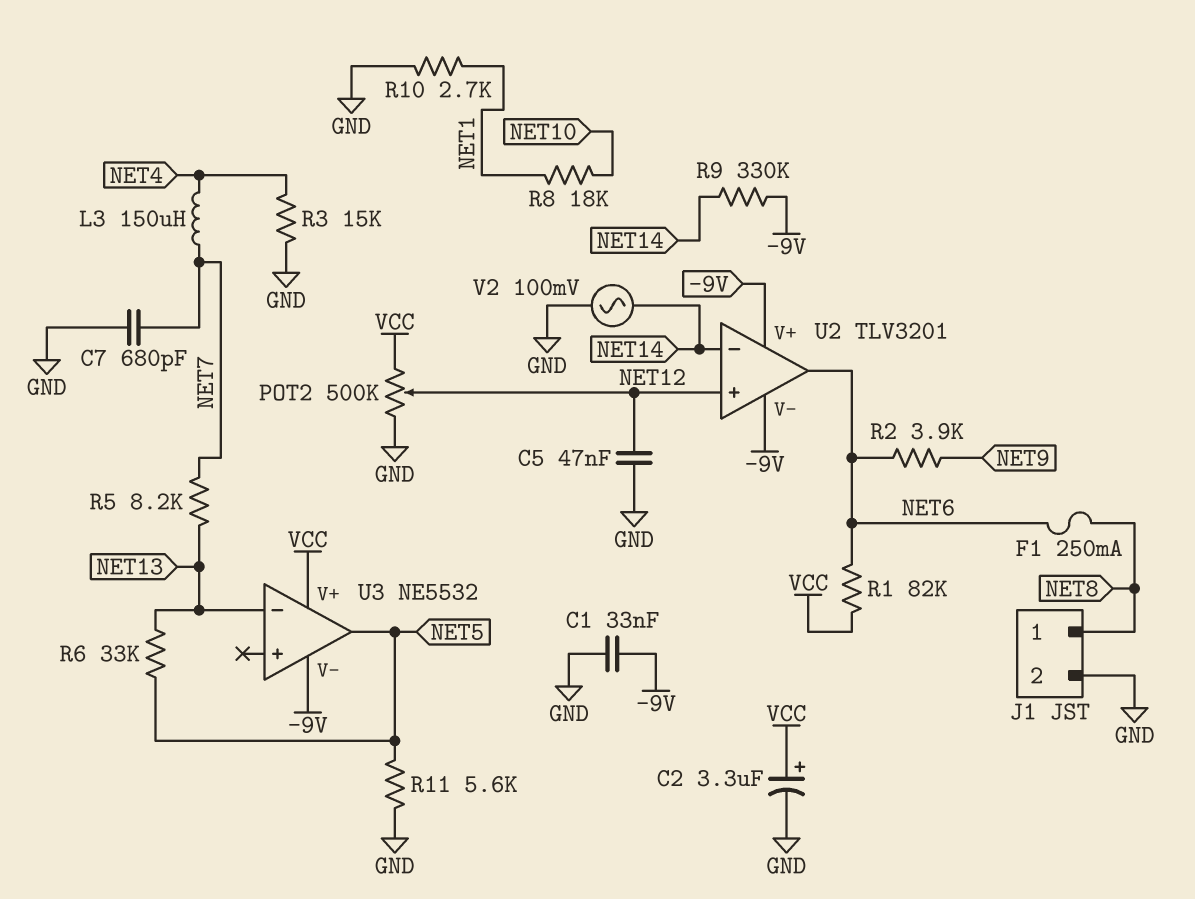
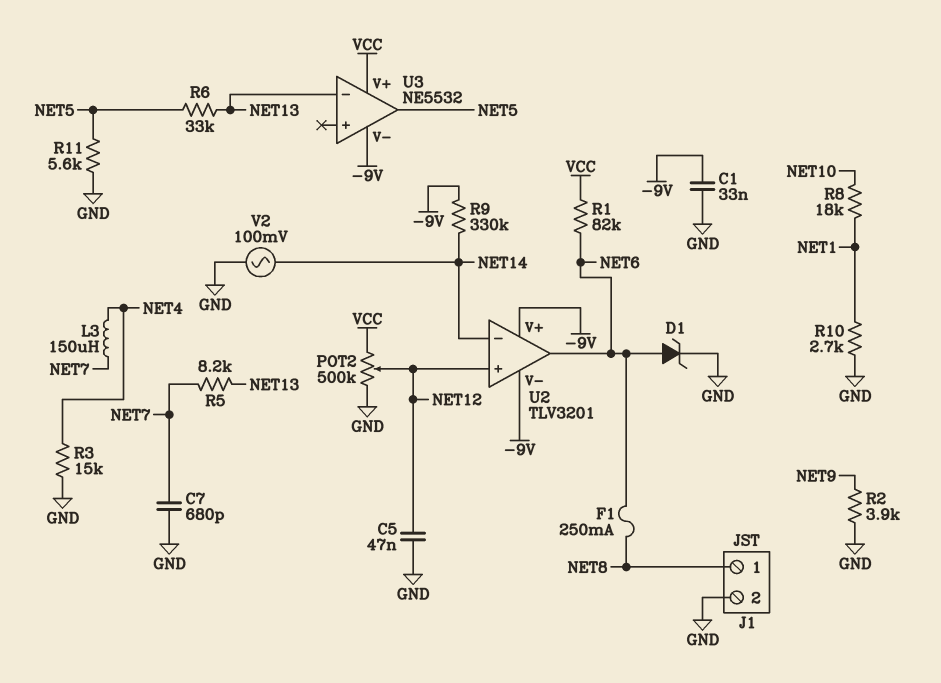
C2: 3.3uF (plus VCC, minus GND) -> none
D1: none -> zener (A NET6, K GND)
R2: 3.9k (NET6, NET9) -> 3.9k (GND, NET9)

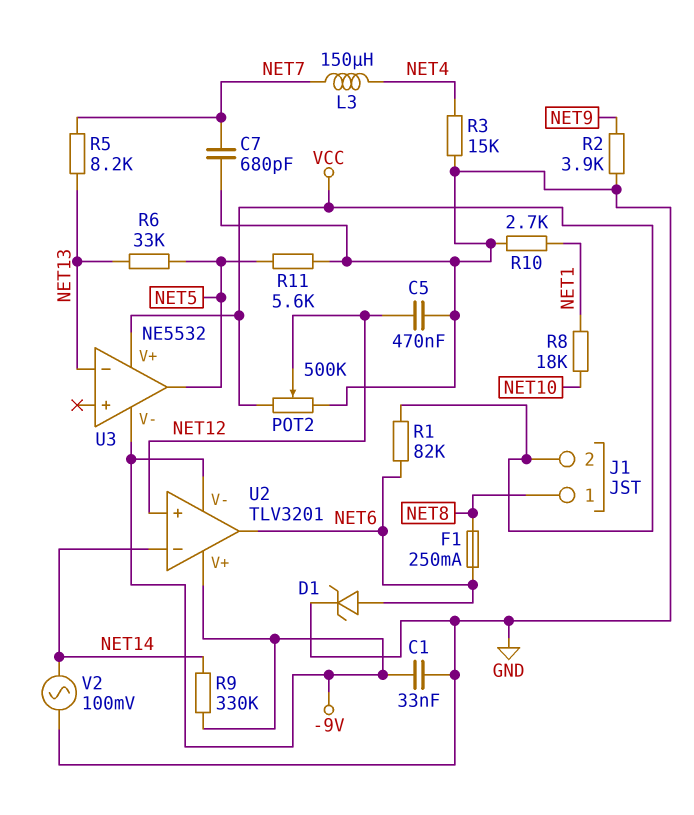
C5: 47nF (GND, NET12) -> 470nF (GND, NET12)
J1 pin 2: GND -> VCC

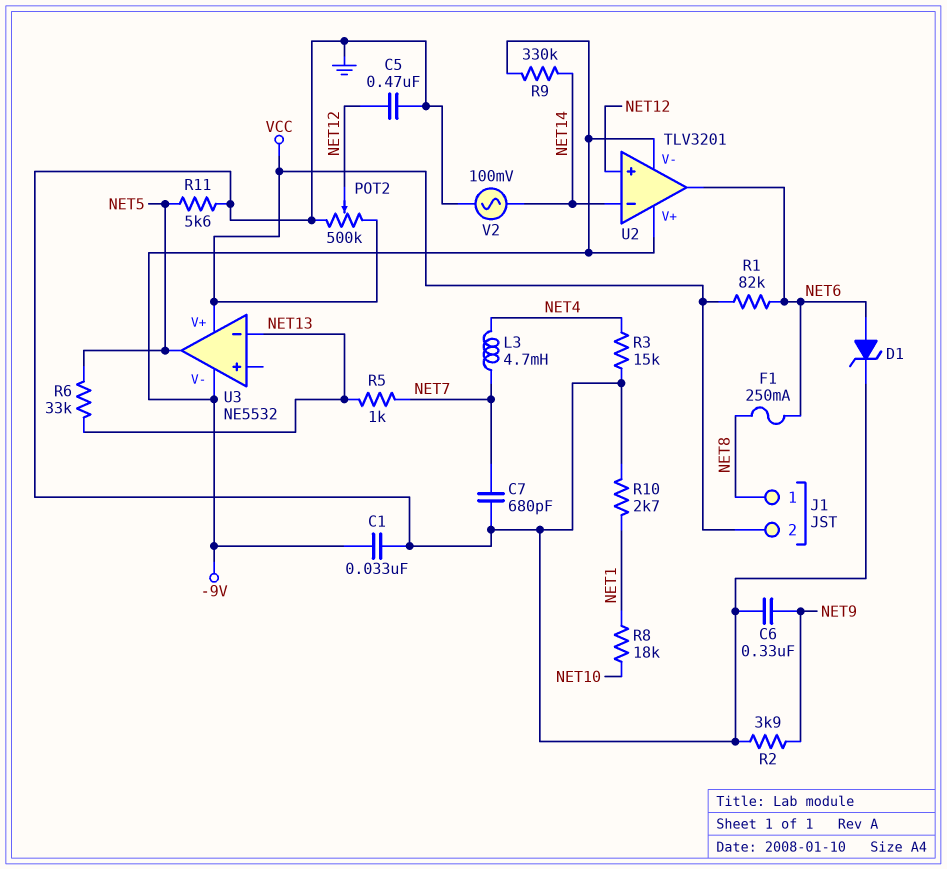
C6: none -> 330nF (GND, NET9)
L3: 150uH (NET4, NET7) -> 4.7mH (NET4, NET7)
R5: 8.2k (NET7, NET13) -> 1k (NET7, NET13)

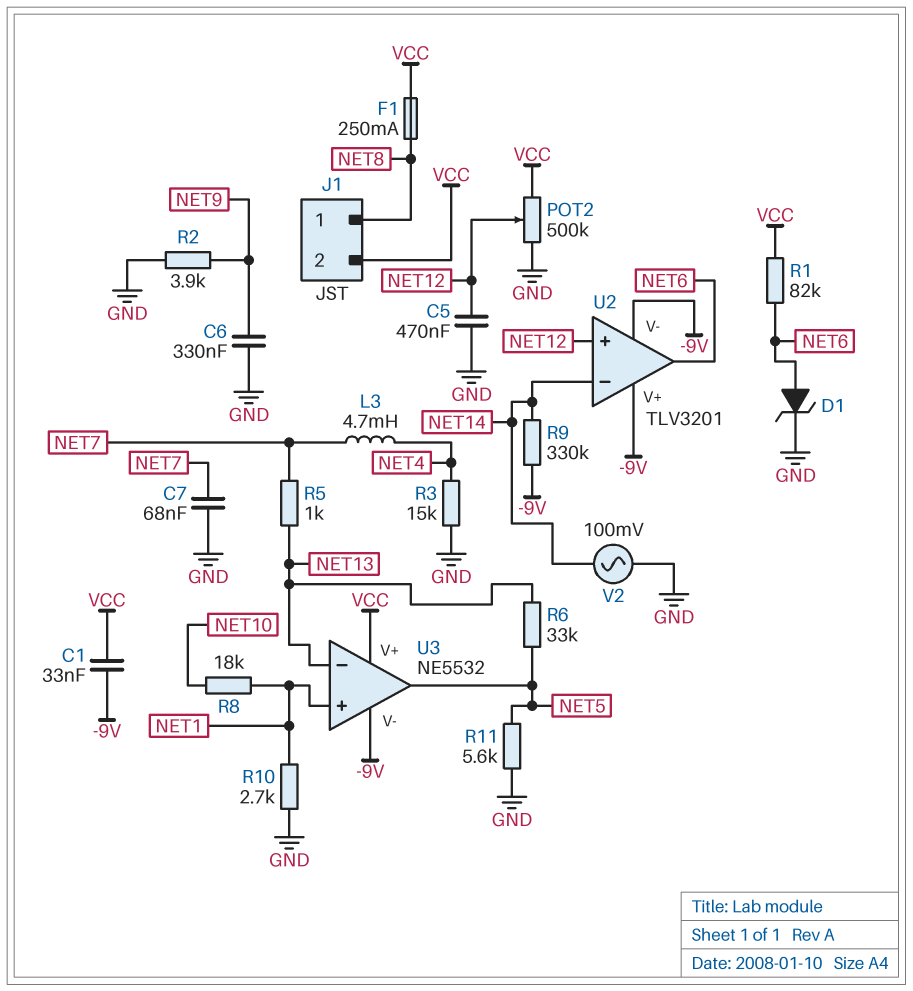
C1: 33nF (-9V, GND) -> 33nF (-9V, VCC)
C7: 680pF (GND, NET7) -> 68nF (GND, NET7)
F1: 250mA (NET6, NET8) -> 250mA (NET8, VCC)
U3 pin in+: none -> NET1

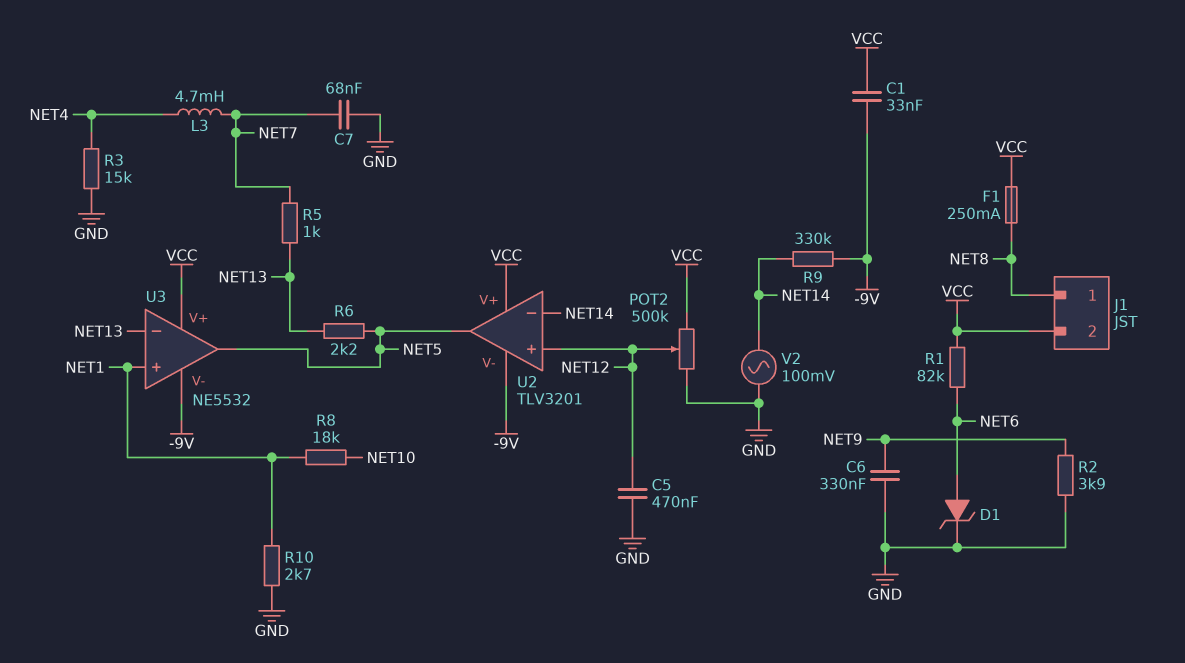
R6: 33k (NET5, NET13) -> 2.2k (NET5, NET13)
R11: 5.6k (GND, NET5) -> none
U2 pin V+: -9V -> VCC
U2 pin out: NET6 -> NET5

